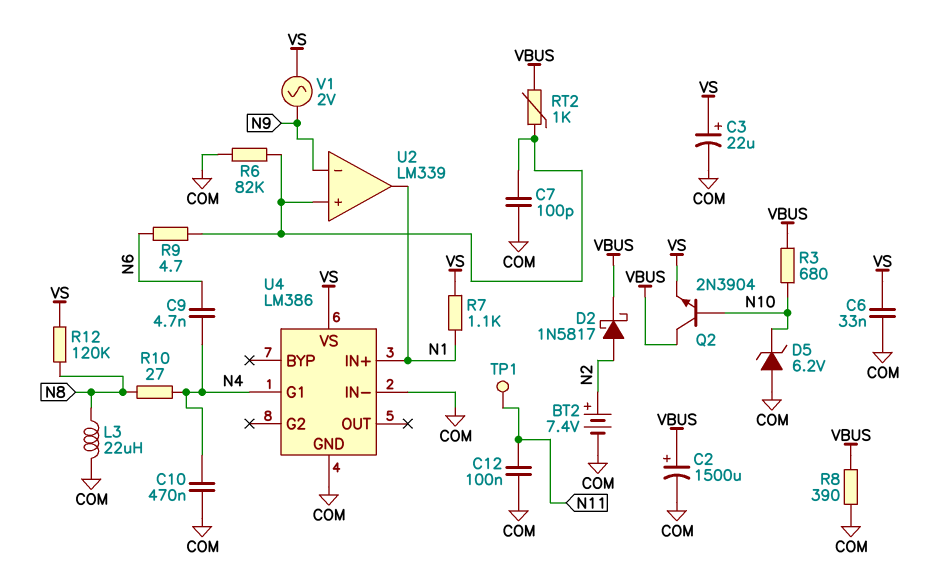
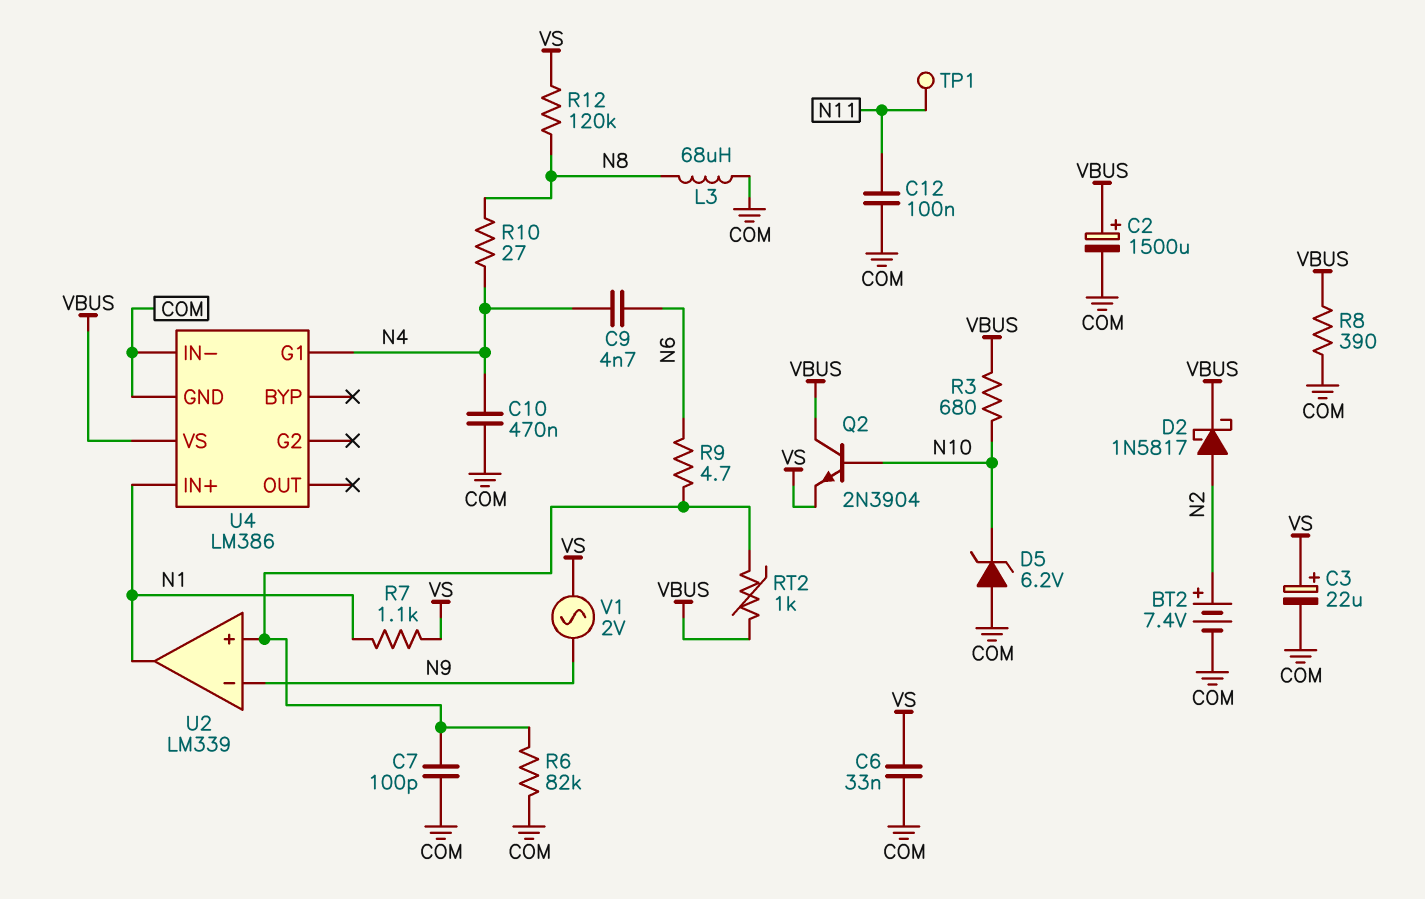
L3: 22uH (COM, N8) -> 68uH (COM, N8)
U4 pin VS: VS -> VBUS

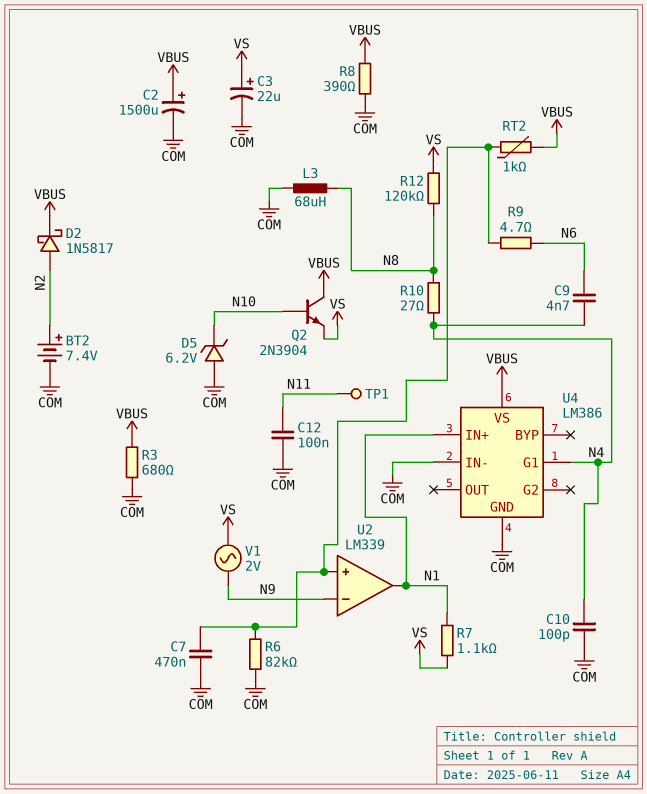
C6: 33nF (COM, VS) -> none
C7: 100pF (COM, U2/in+) -> 470nF (COM, U2/in+)
C10: 470nF (COM, N4) -> 100pF (COM, N4)
R3: 680 (N10, VBUS) -> 680 (COM, VBUS)

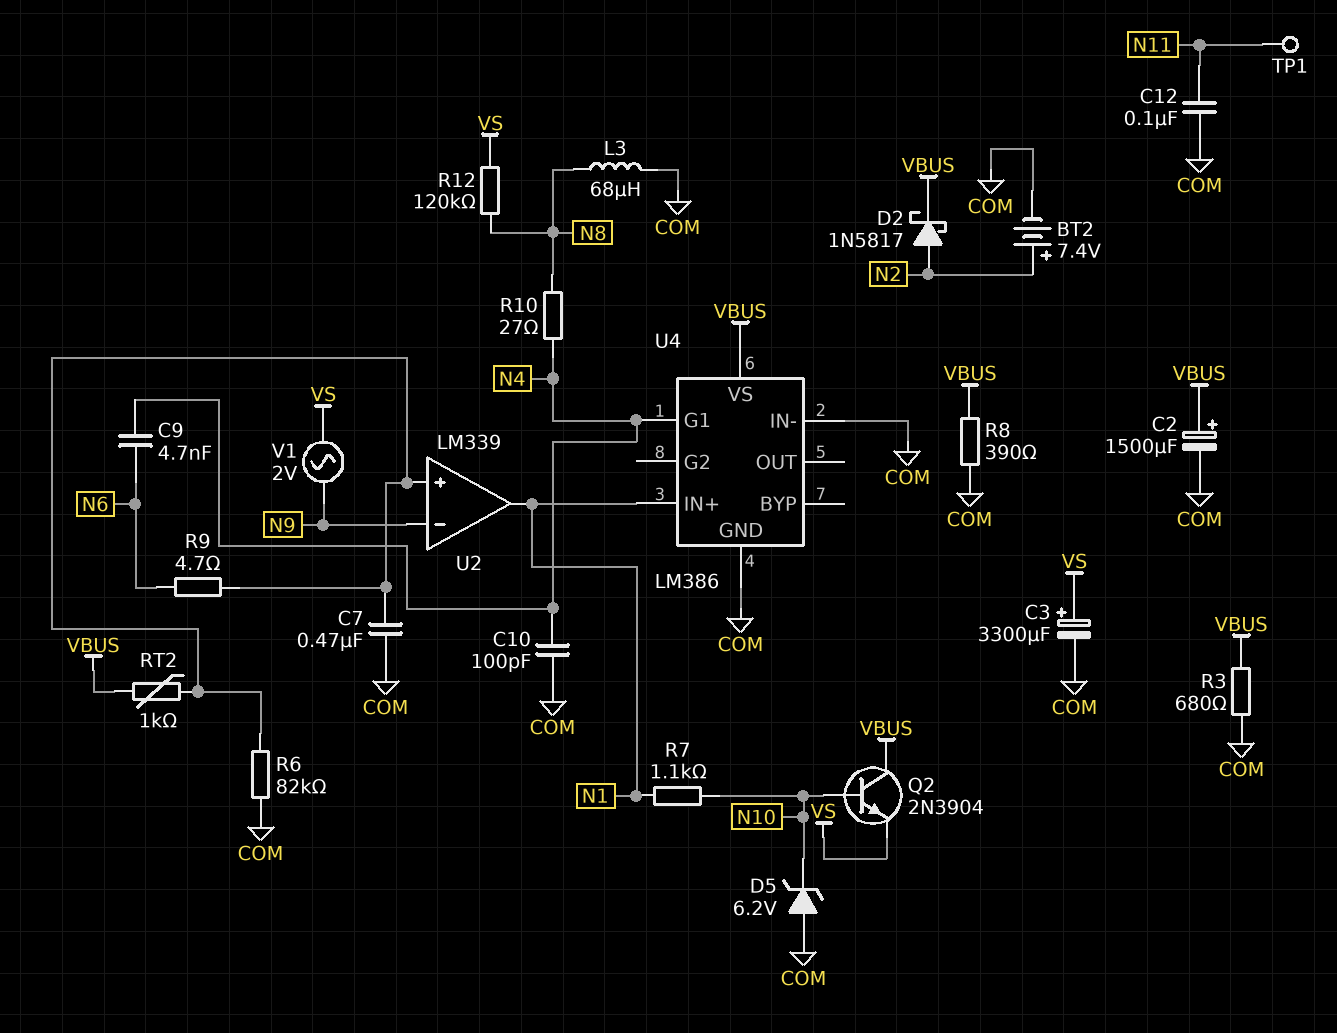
C3: 22uF (plus VS, minus COM) -> 3300uF (plus VS, minus COM)
R7: 1.1k (N1, VS) -> 1.1k (N1, N10)

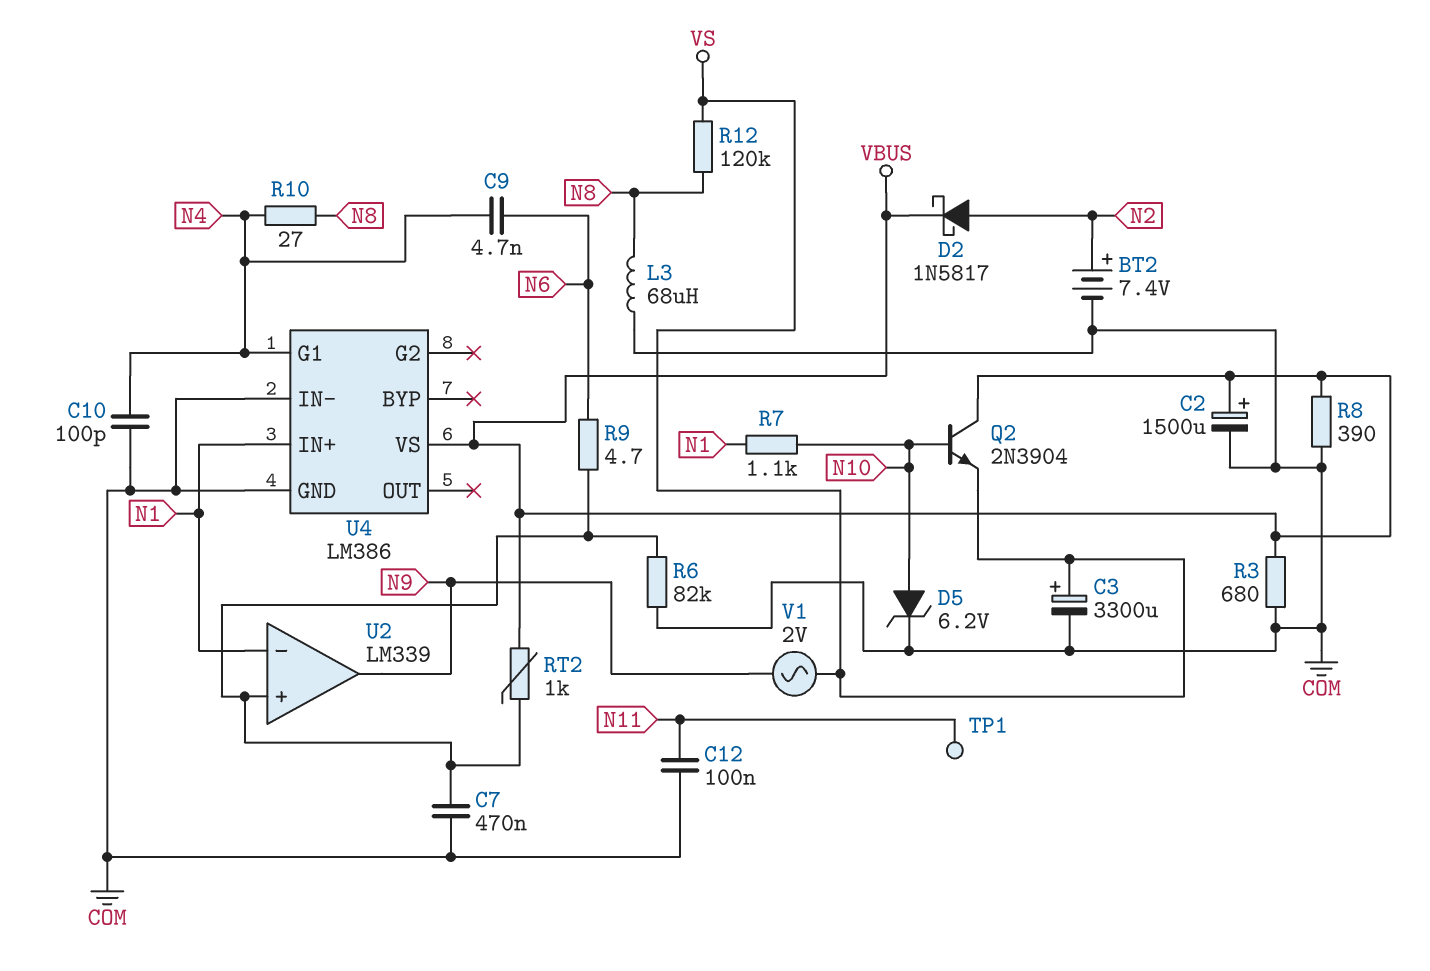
D5: zener 6.2V (A COM, K N10) -> zener 6.2V (A N10, K COM)
U2 pin in-: N9 -> N1
U2 pin out: N1 -> N9

